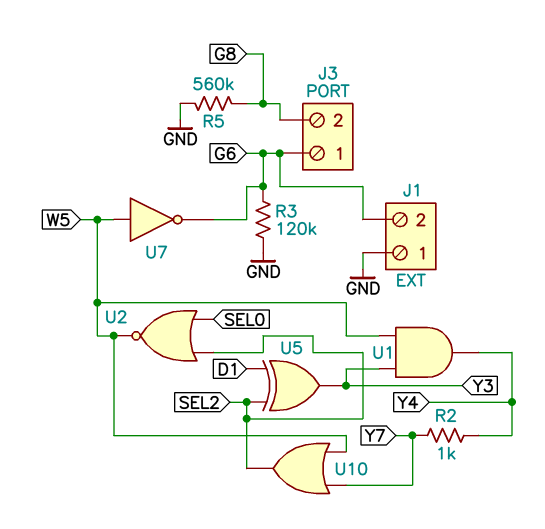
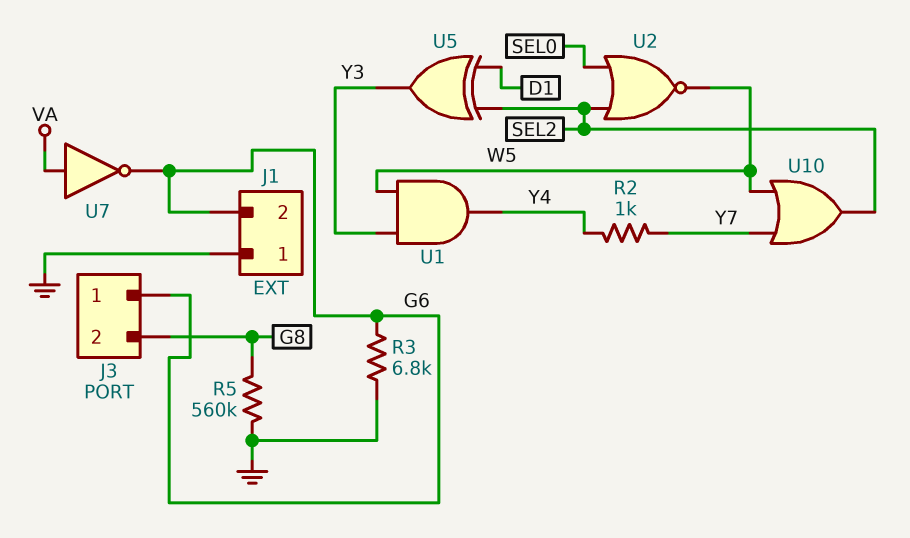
R3: 120k (G6, GND) -> 6.8k (G6, GND)
U7: NOT (in W5, out G6) -> NOT (in VA, out G6)

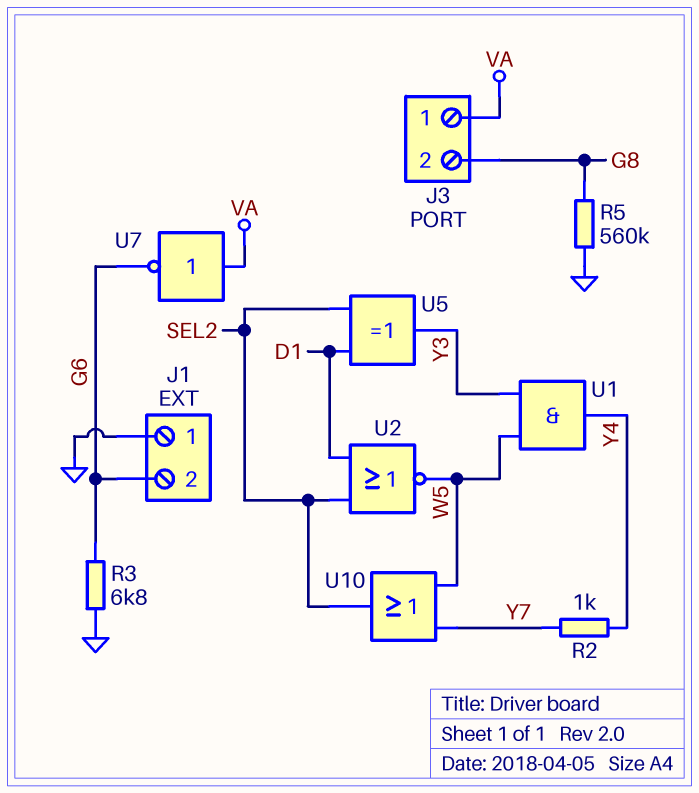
J3 pin 1: G6 -> VA
U2: NOR (in SEL0, in SEL2, out W5) -> NOR (in D1, in SEL2, out W5)

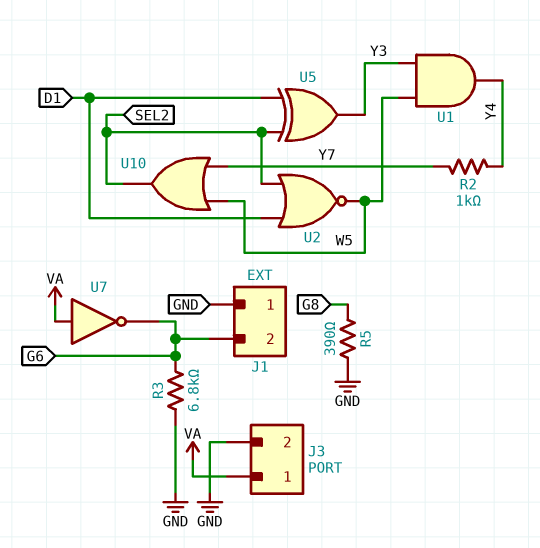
J3 pin 2: G8 -> GND
R5: 560k (G8, GND) -> 390 (G8, GND)

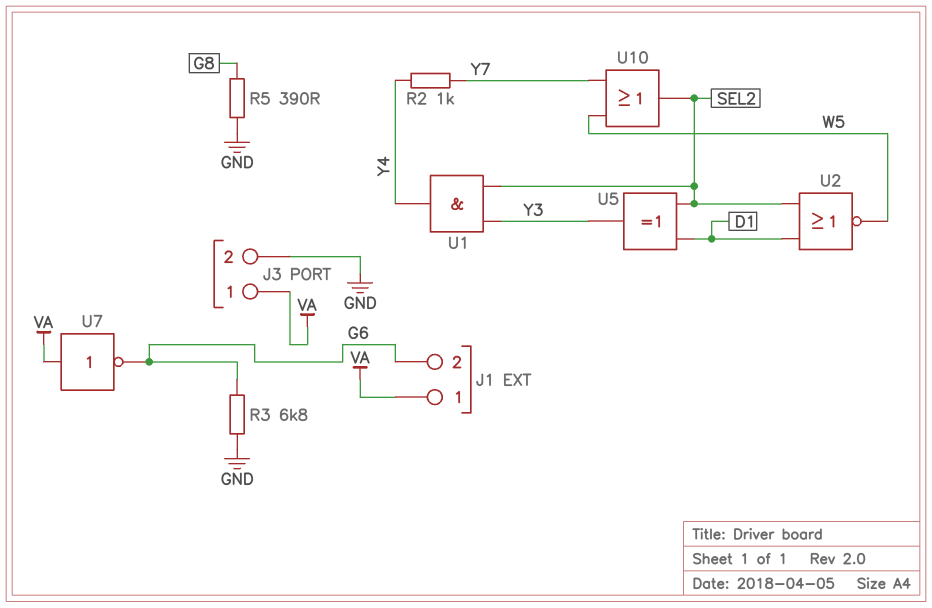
J1 pin 1: GND -> VA
U1: AND (in W5, in Y3, out Y4) -> AND (in SEL2, in Y3, out Y4)

